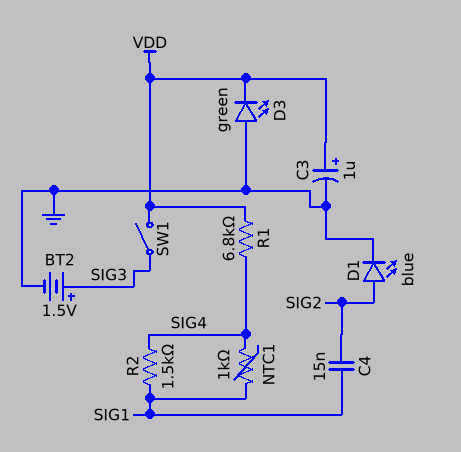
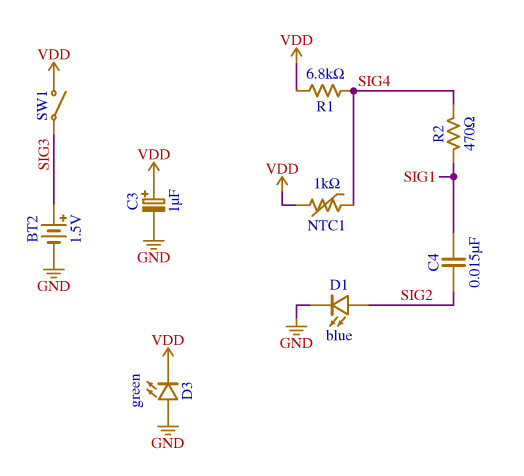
NTC1: 1k (SIG1, SIG4) -> 1k (SIG4, VDD)
R2: 1.5k (SIG1, SIG4) -> 470 (SIG1, SIG4)

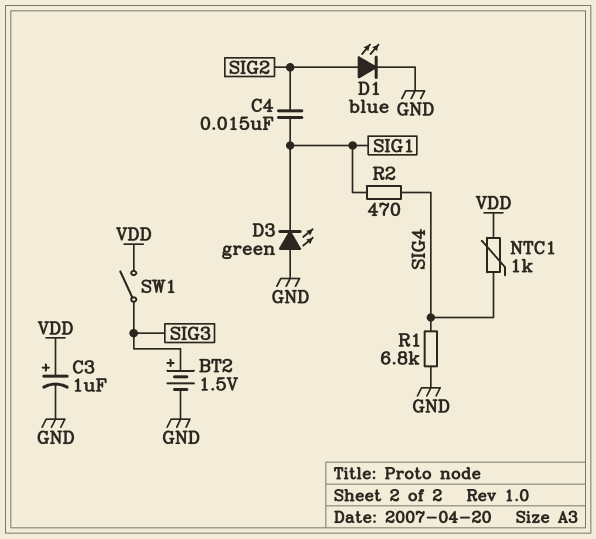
D3: LED green (A GND, K VDD) -> LED green (A GND, K SIG1)
R1: 6.8k (SIG4, VDD) -> 6.8k (GND, SIG4)

